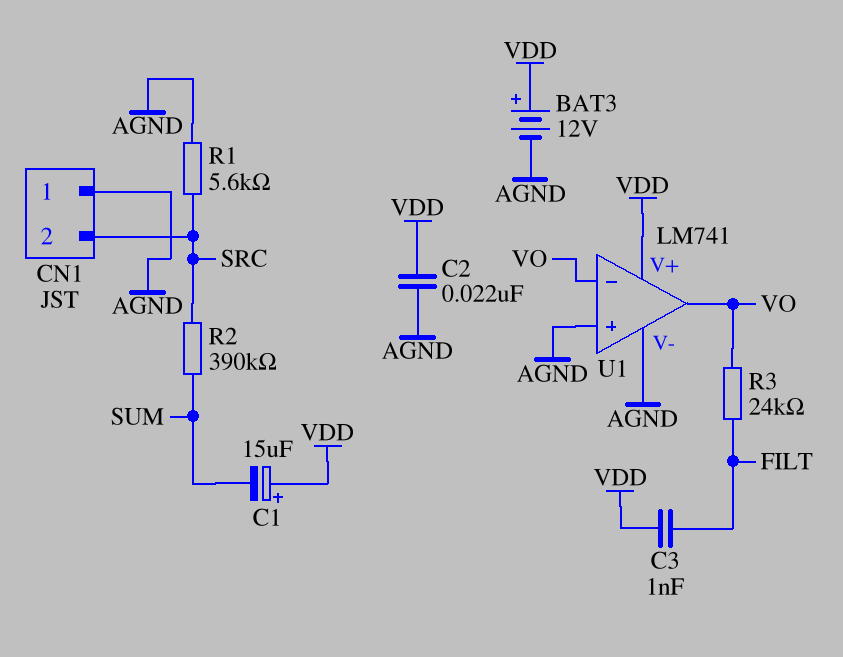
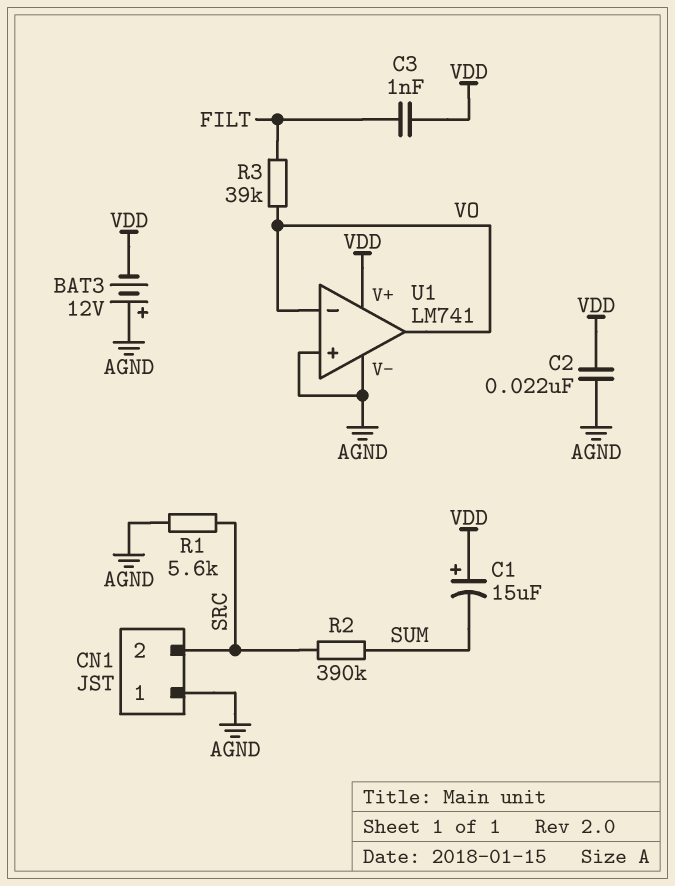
BAT3: 12V (plus VDD, minus AGND) -> 12V (plus AGND, minus VDD)
R3: 24k (FILT, VO) -> 39k (FILT, VO)

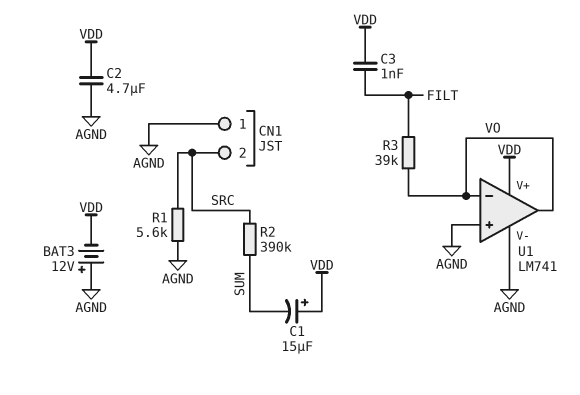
C2: 22nF (AGND, VDD) -> 4.7uF (AGND, VDD)

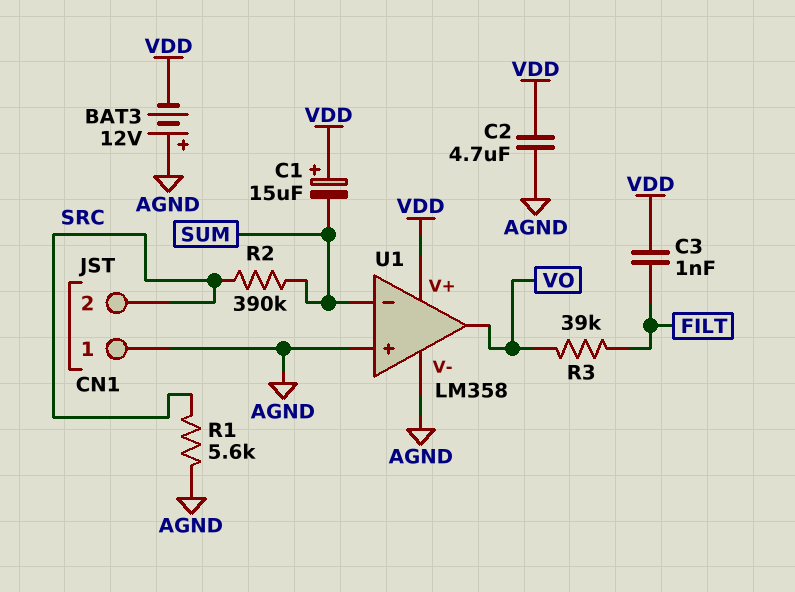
U1: LM741 -> LM358
U1 pin in-: VO -> SUM

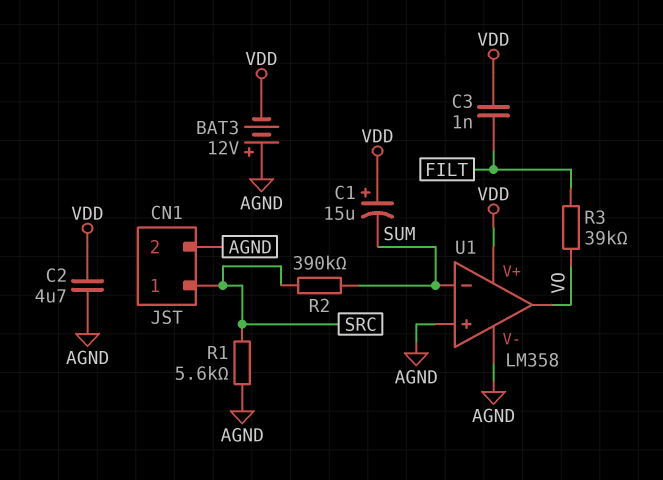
CN1 pin 1: AGND -> SRC
CN1 pin 2: SRC -> AGND

